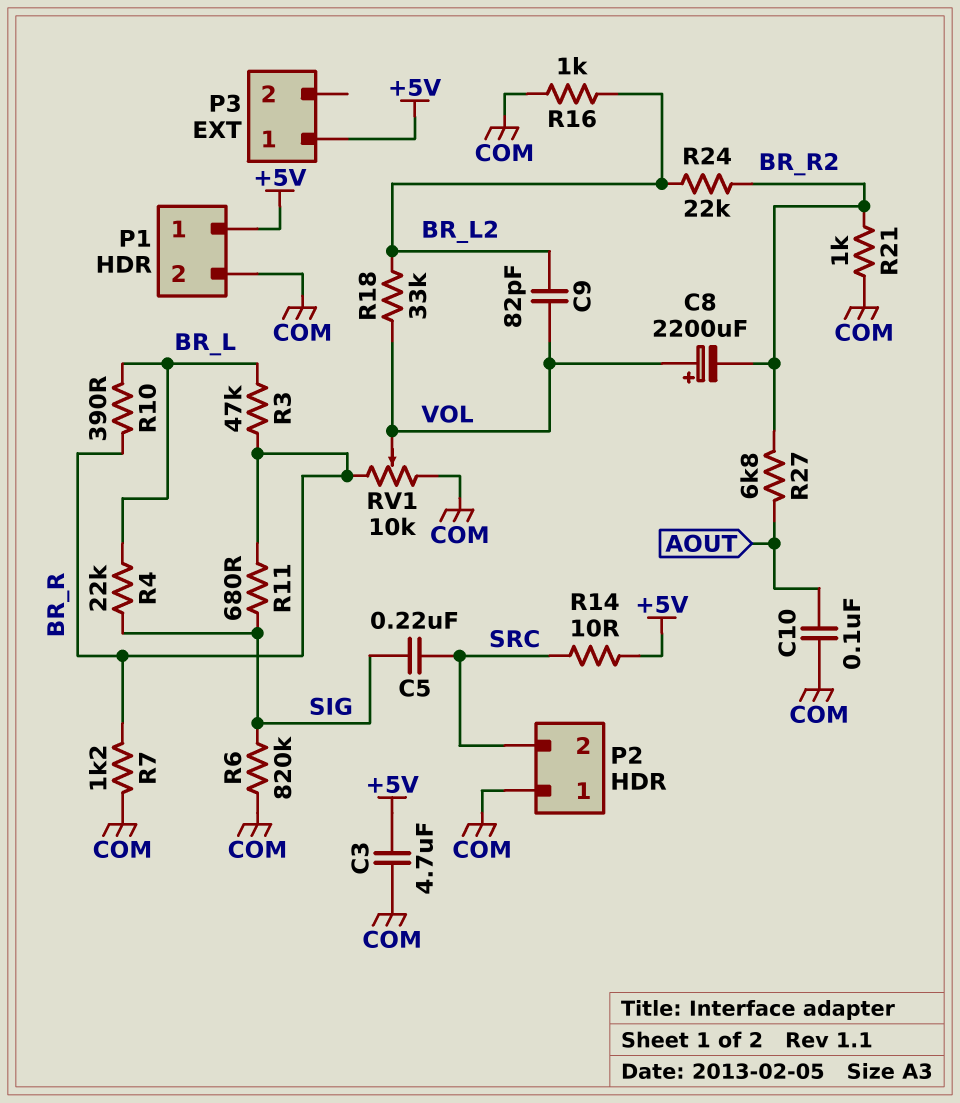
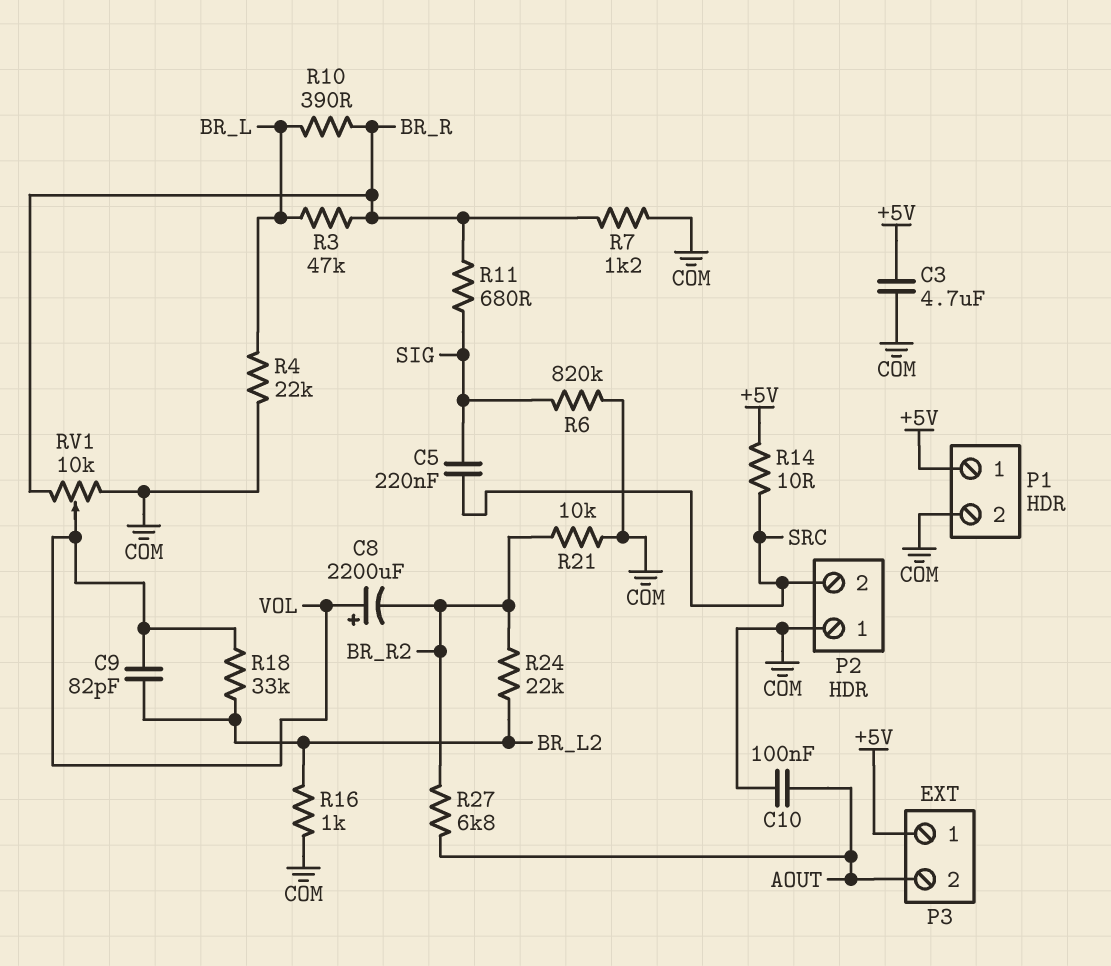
P3 pin 2: none -> AOUT
R4: 22k (BR_L, SIG) -> 22k (BR_L, COM)
R21: 1k (BR_R2, COM) -> 10k (BR_R2, COM)

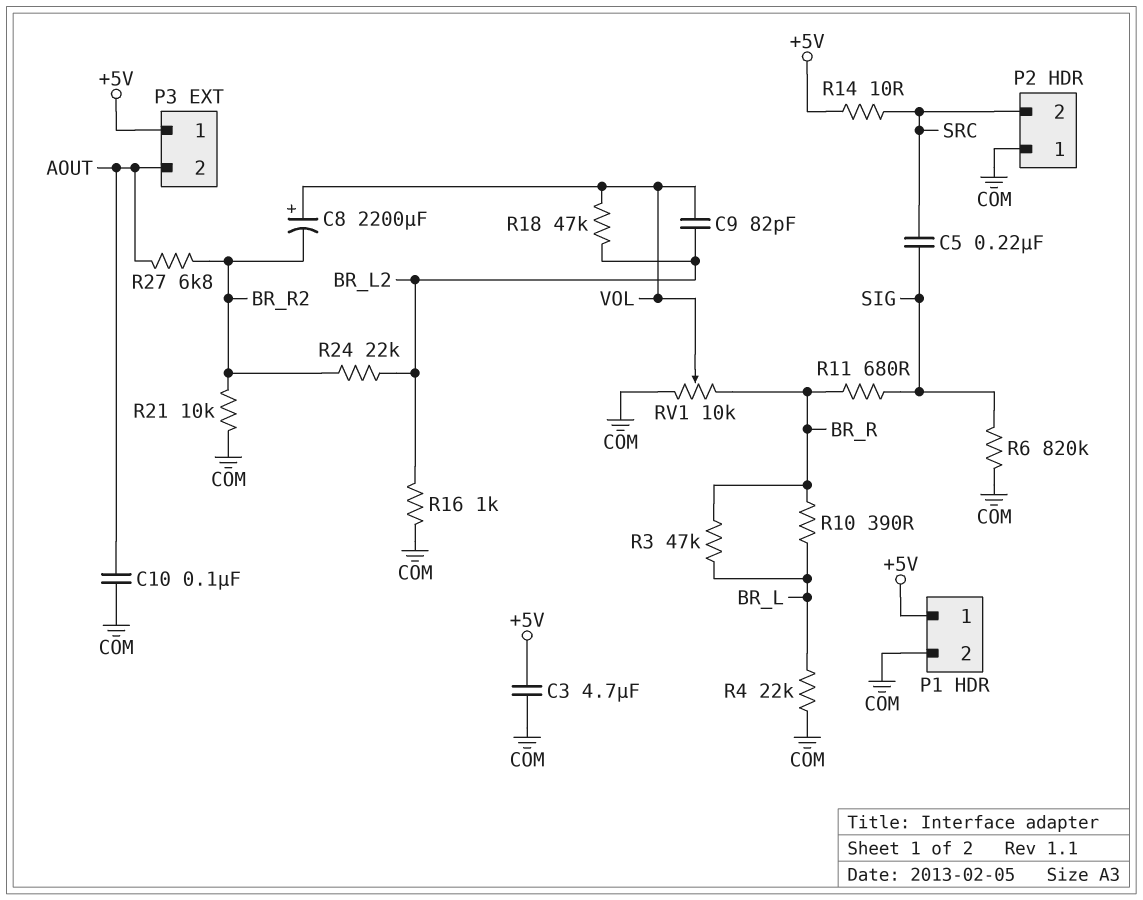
R7: 1.2k (BR_R, COM) -> none
R18: 33k (BR_L2, VOL) -> 47k (BR_L2, VOL)

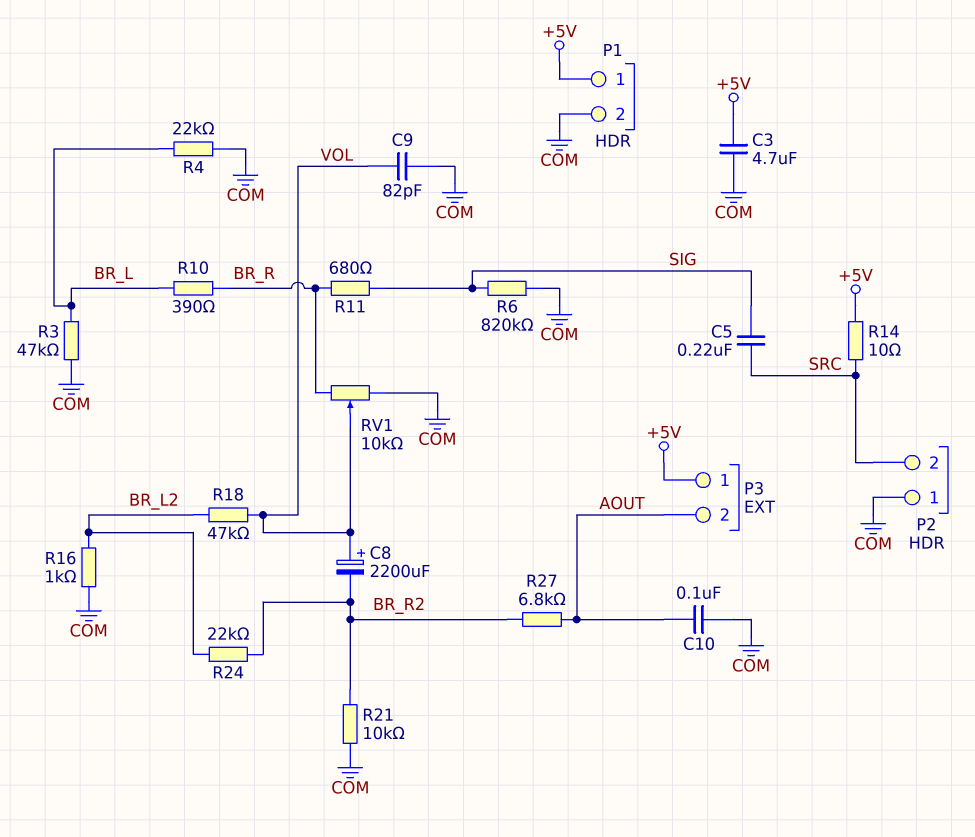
C9: 82pF (BR_L2, VOL) -> 82pF (COM, VOL)
R3: 47k (BR_L, BR_R) -> 47k (BR_L, COM)

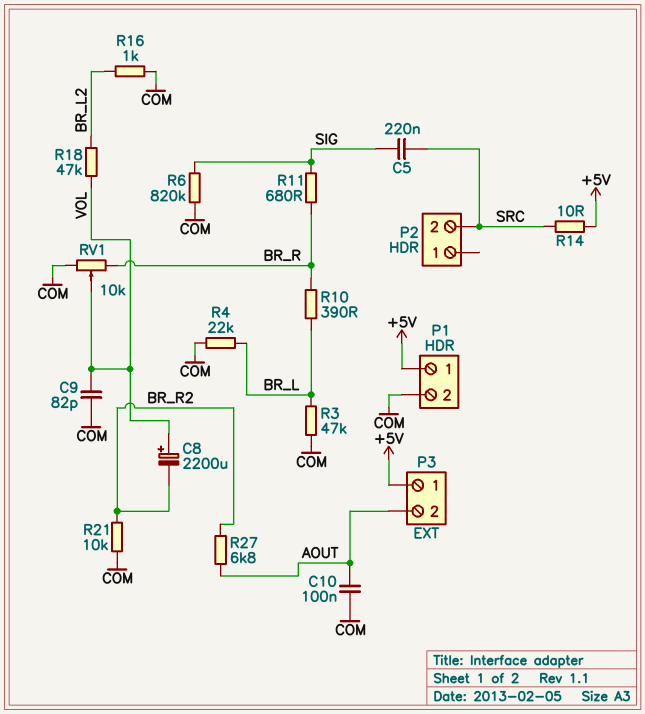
C3: 4.7uF (+5V, COM) -> none
P2 pin 1: COM -> none
R24: 22k (BR_L2, BR_R2) -> none

